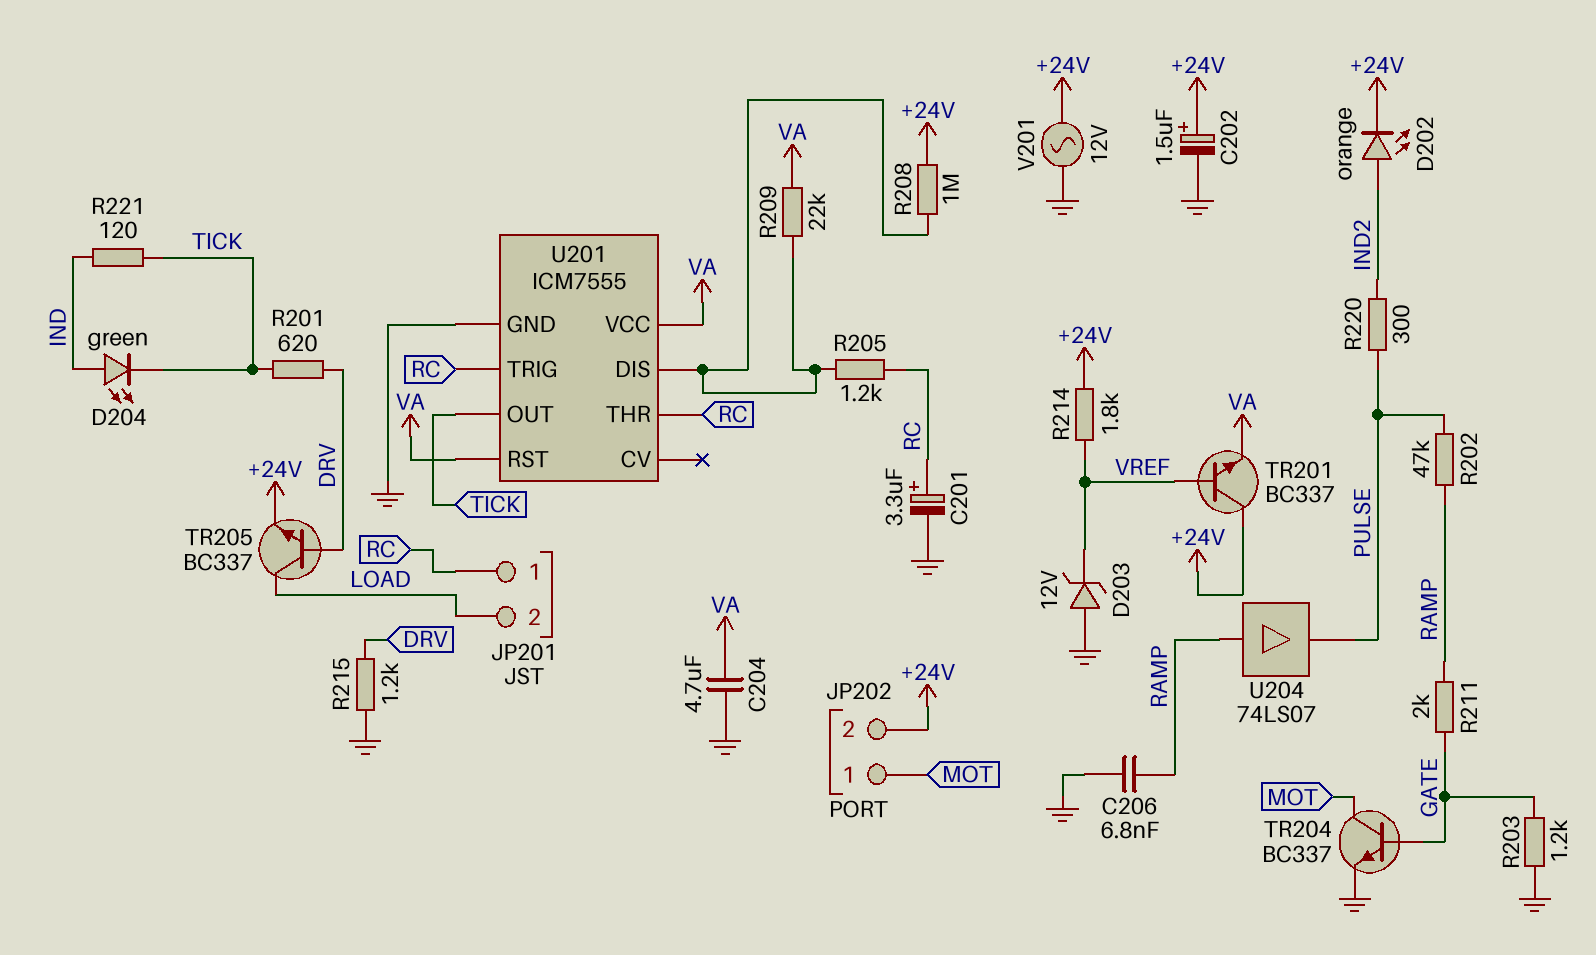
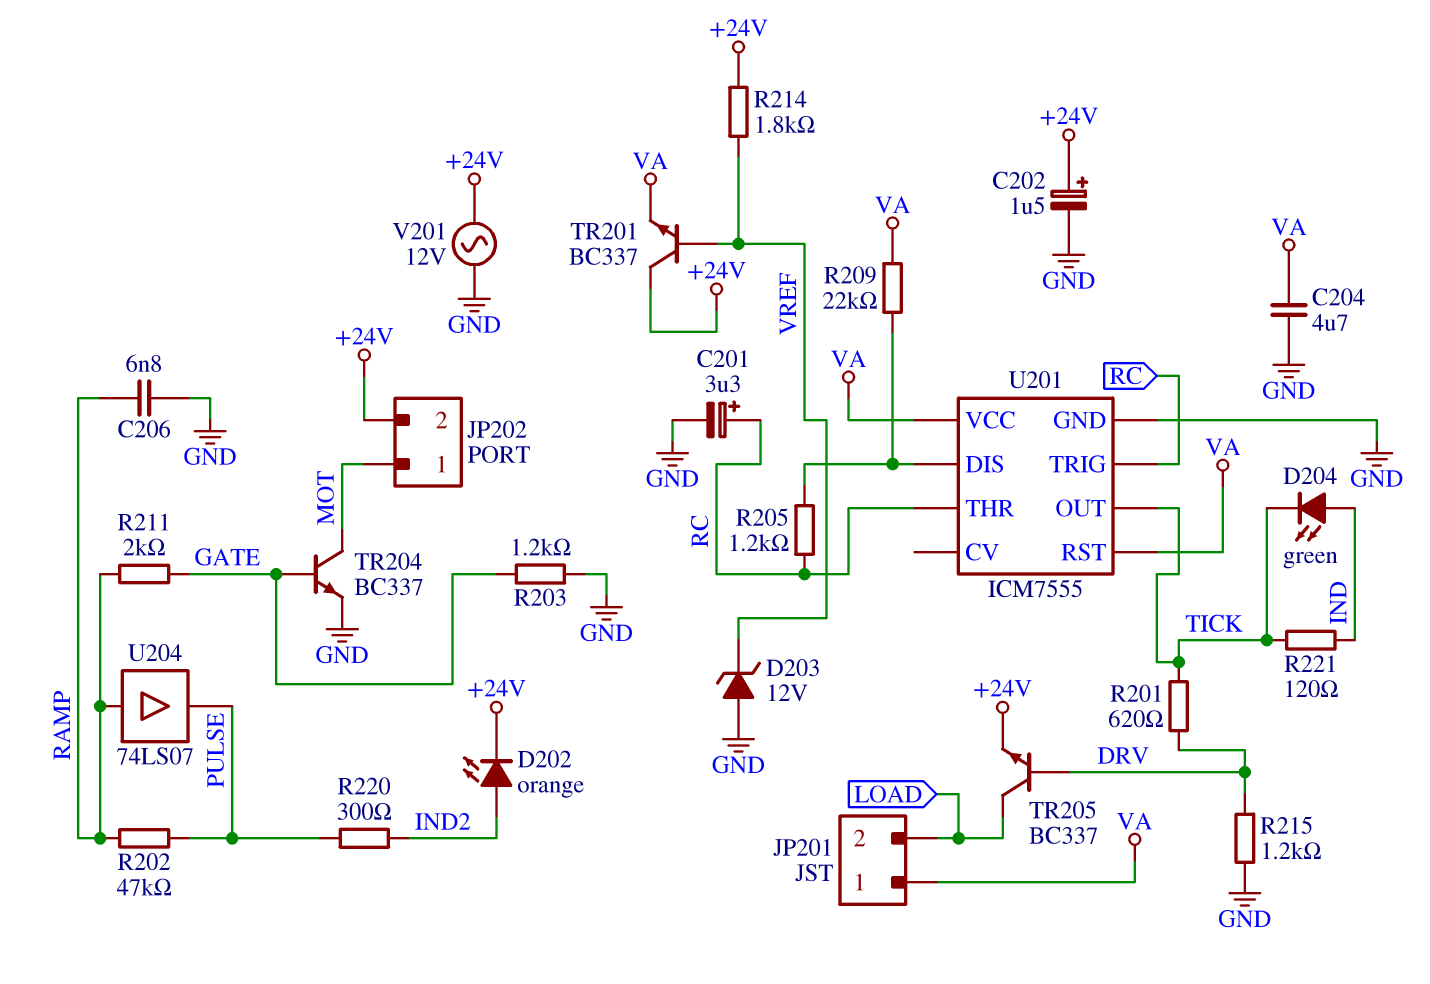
JP201 pin 1: RC -> VA
R208: 1M (+24V, U201/DIS) -> none

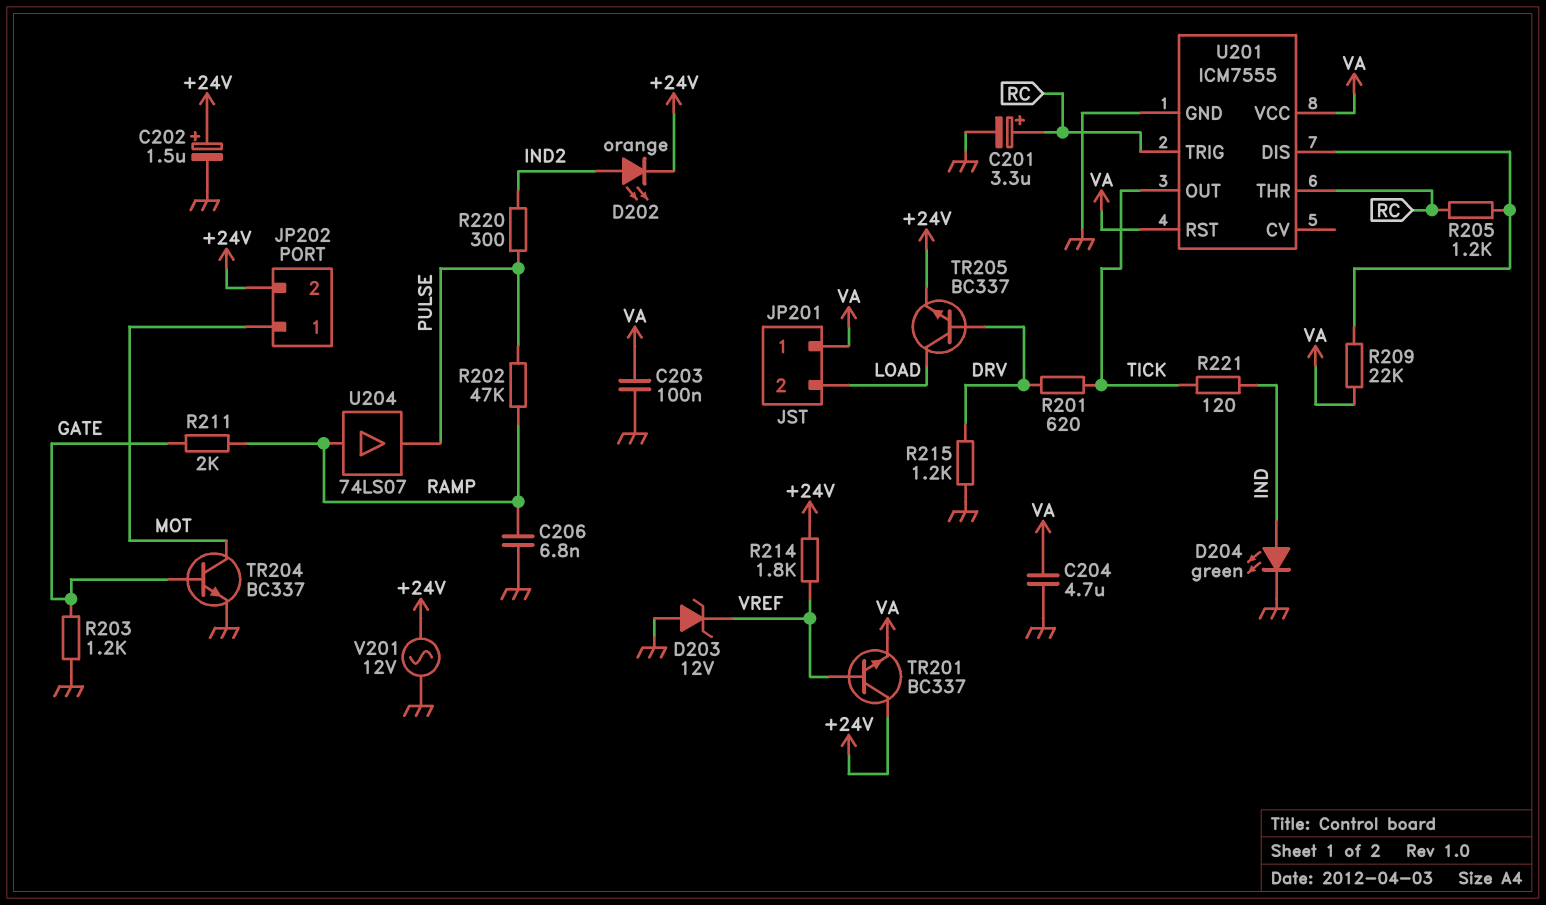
C203: none -> 100nF (GND, VA)
D204: LED green (A IND, K TICK) -> LED green (A IND, K GND)

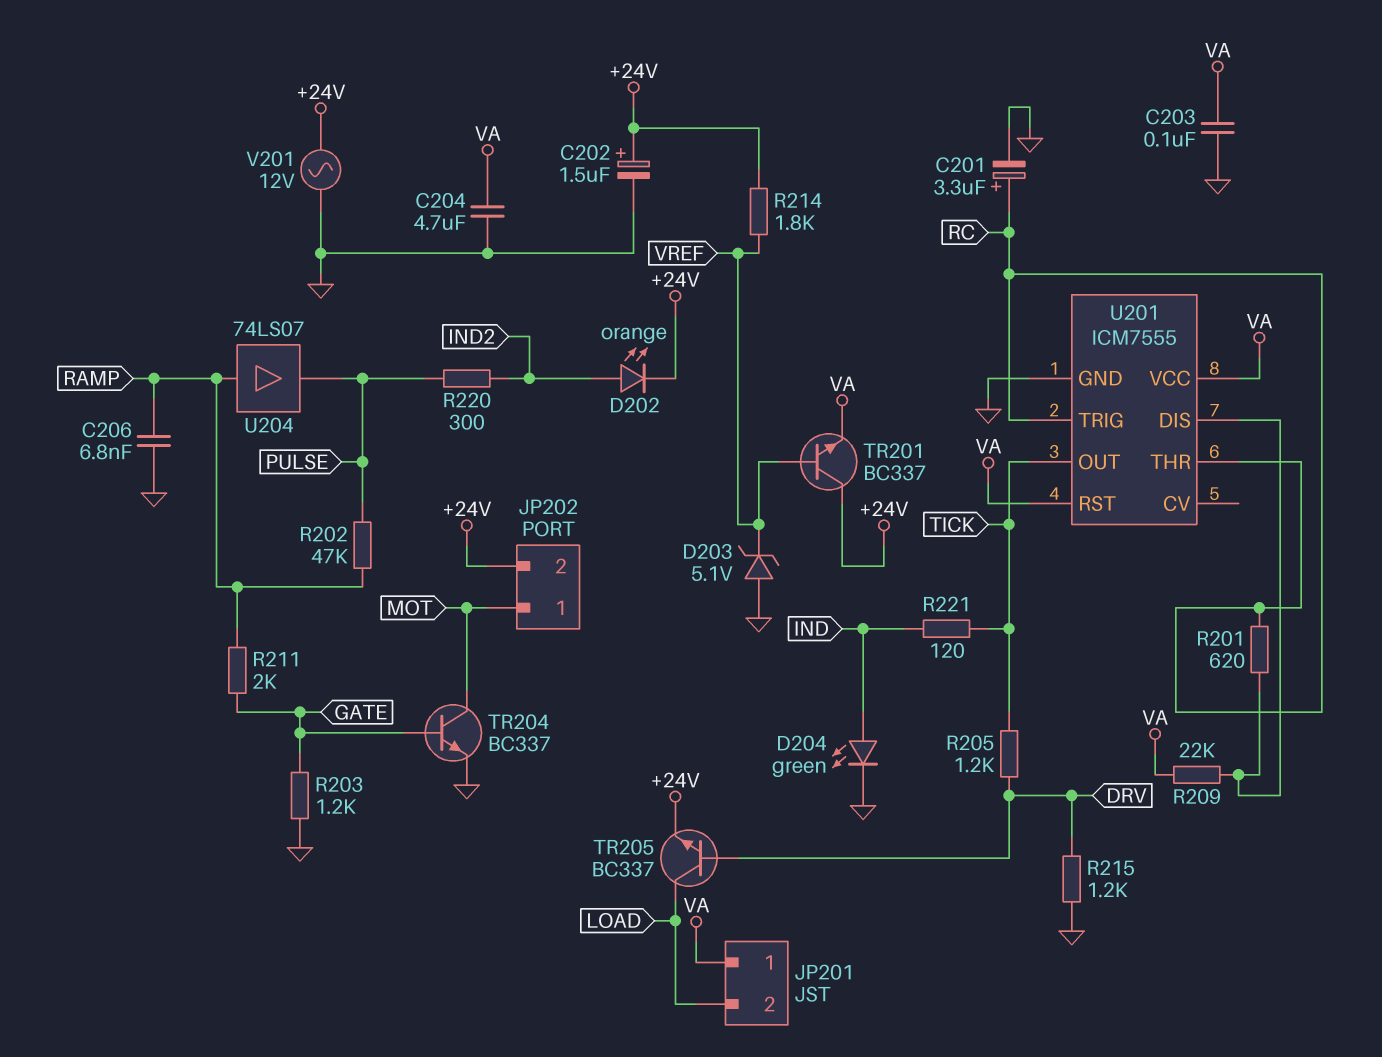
D203: zener 12V (A GND, K VREF) -> zener 5.1V (A GND, K VREF)
R201: 620 (DRV, TICK) -> 620 (RC, U201/DIS)
R205: 1.2k (RC, U201/DIS) -> 1.2k (DRV, TICK)

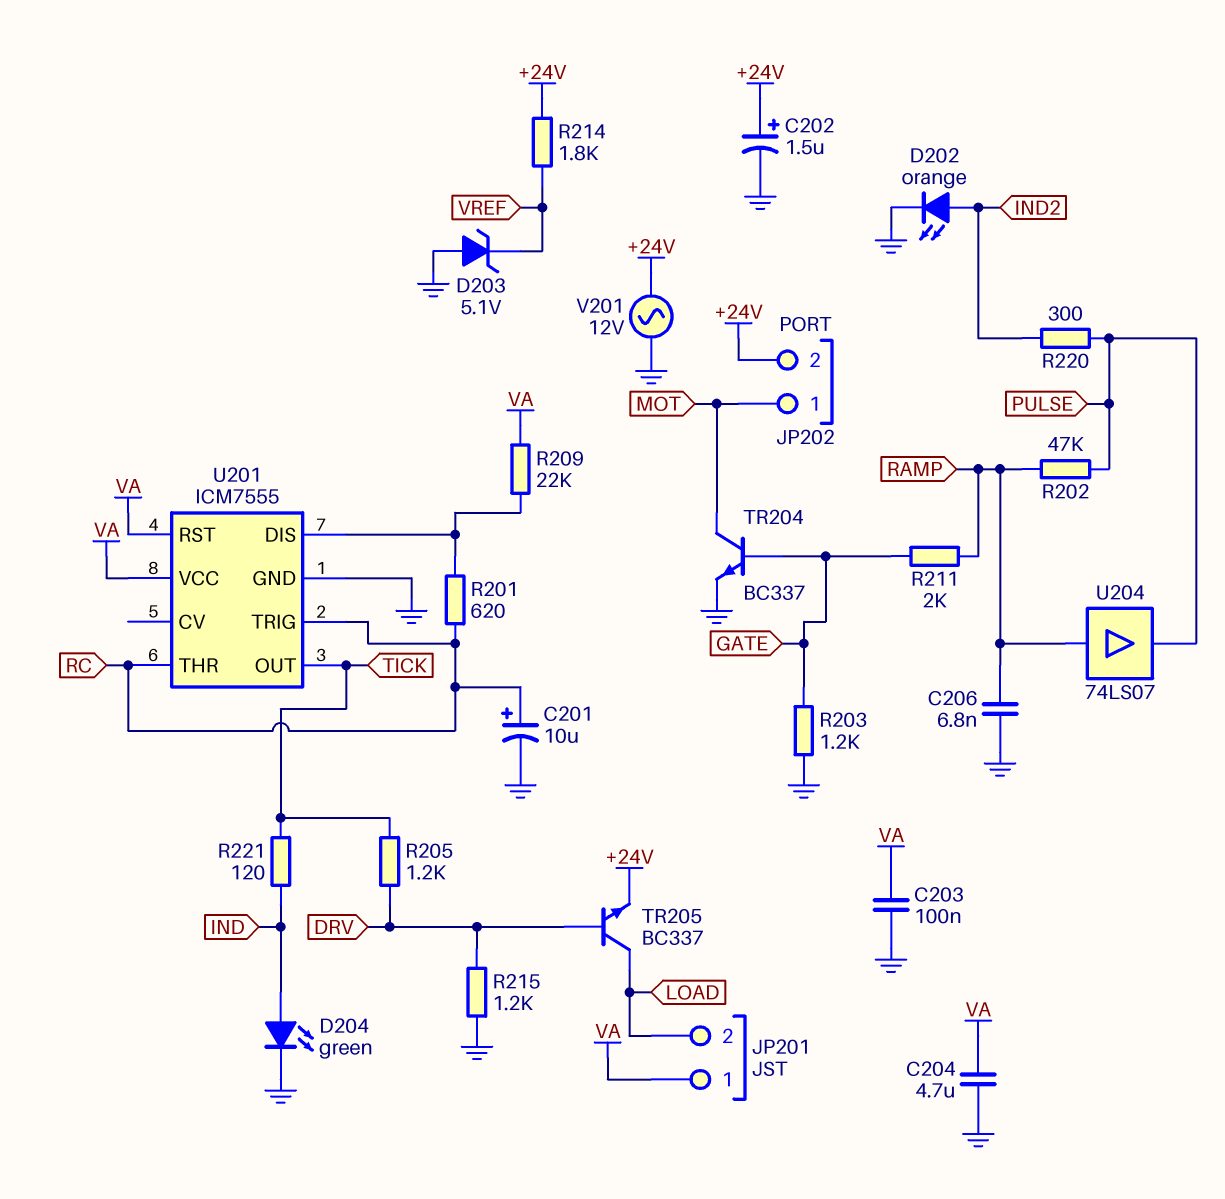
C201: 3.3uF (plus RC, minus GND) -> 10uF (plus RC, minus GND)
D202: LED orange (A IND2, K +24V) -> LED orange (A IND2, K GND)
TR201: NPN BC337 (B VREF, C +24V, E VA) -> none

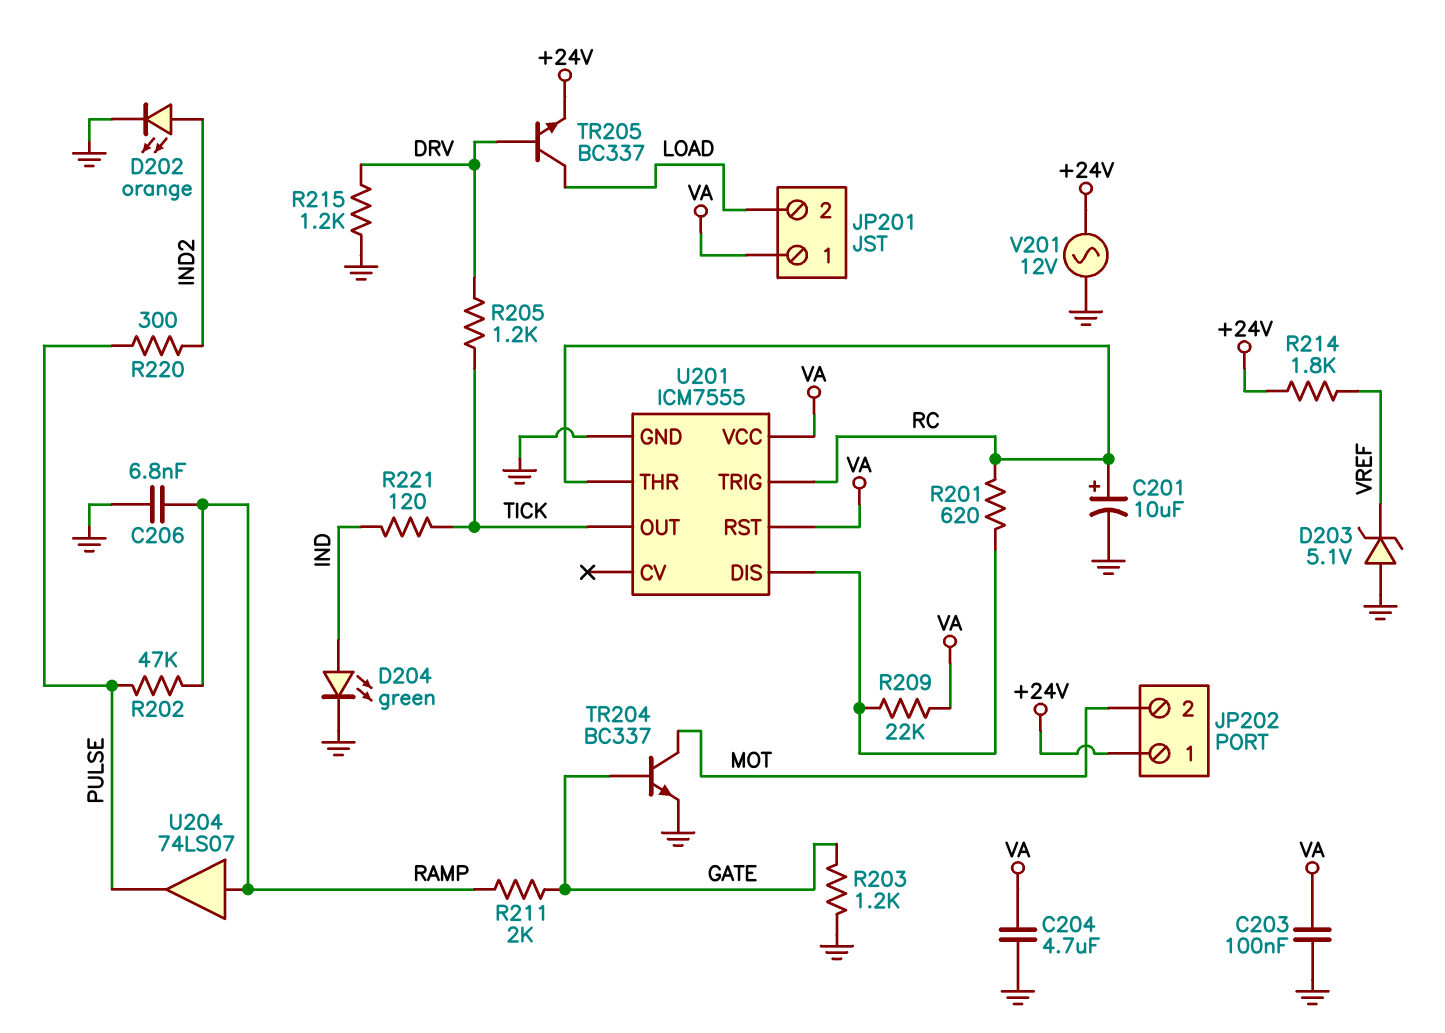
C202: 1.5uF (plus +24V, minus GND) -> none
JP202 pin 1: MOT -> +24V
JP202 pin 2: +24V -> MOT

